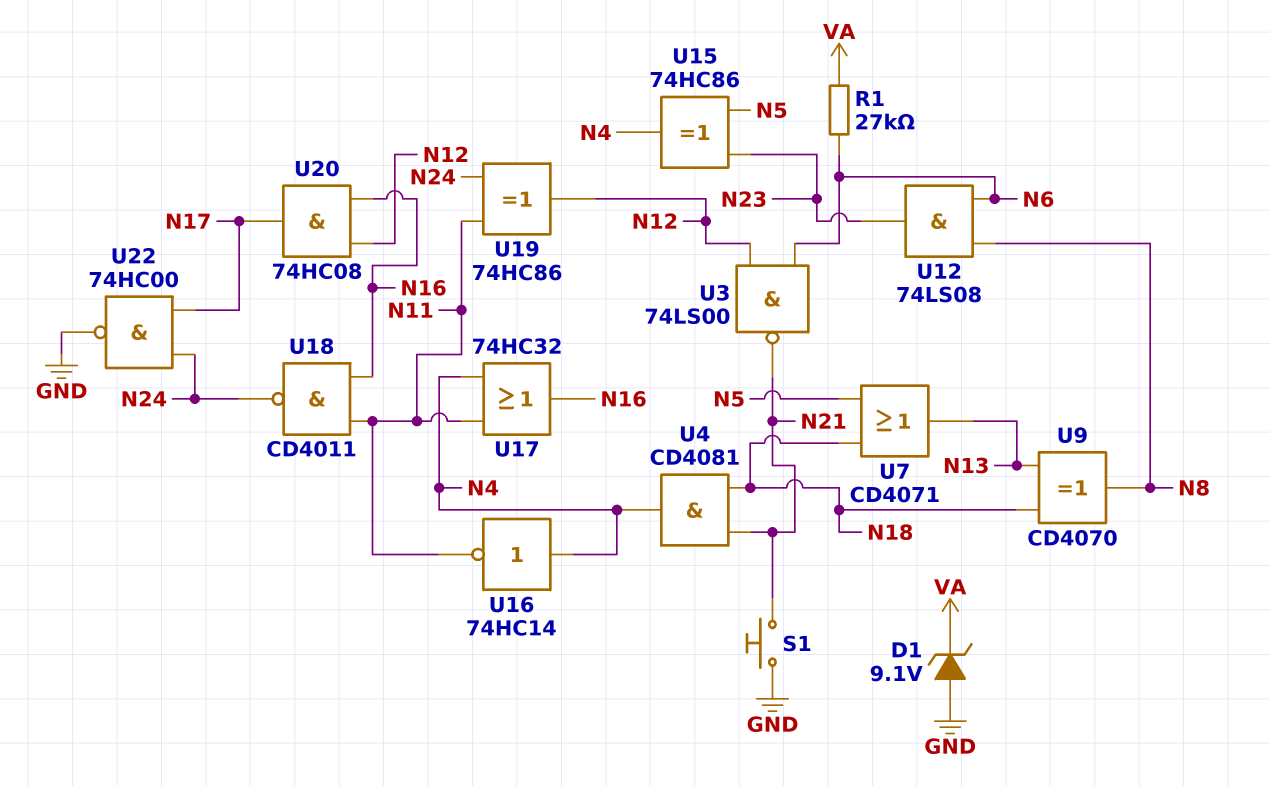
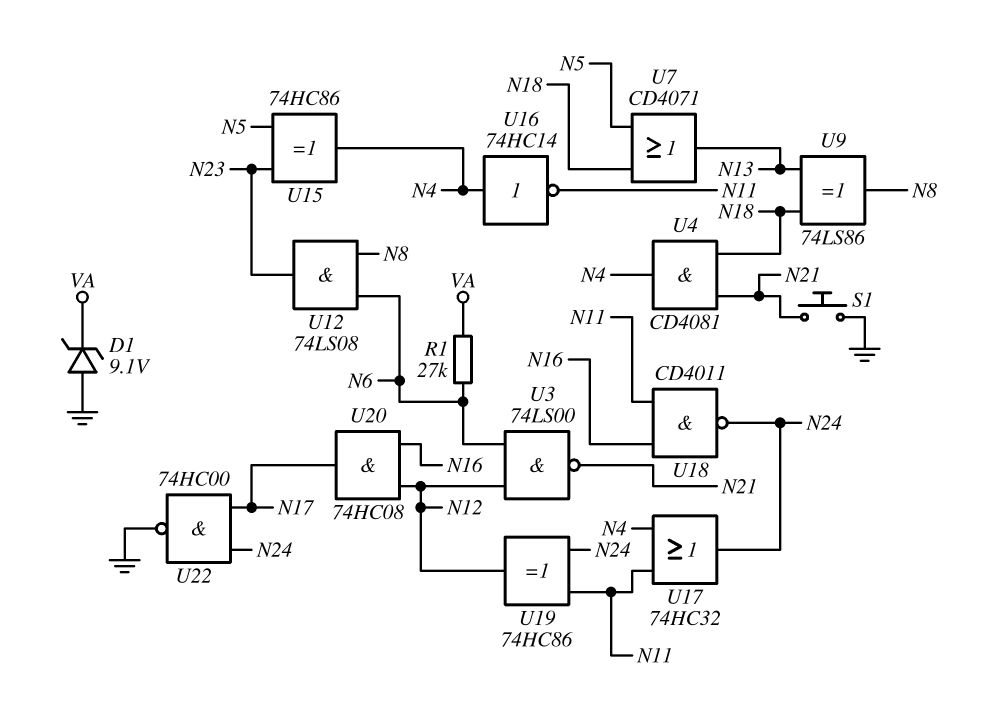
U9: XOR CD4070 (in N13, in N18, out N8) -> XOR 74LS86 (in N13, in N18, out N8)
U17: OR 74HC32 (in N4, in N11, out N16) -> OR 74HC32 (in N4, in N11, out N24)

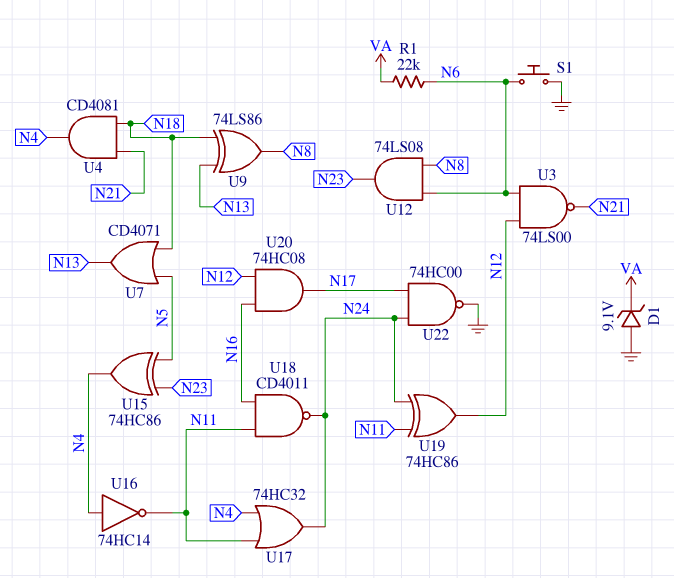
R1: 27k (N6, VA) -> 22k (N6, VA)
S1: button (GND, N21) -> button (GND, N6)

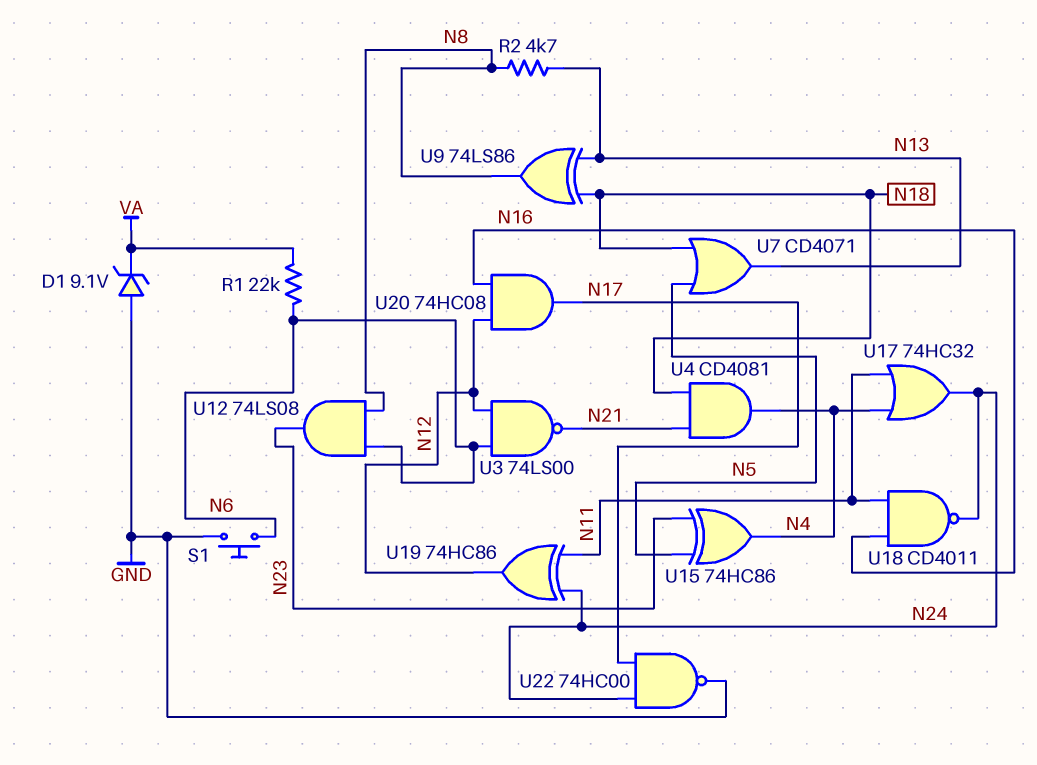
R2: none -> 4.7k (N8, N13)
U16: NOT 74HC14 (in N4, out N11) -> none

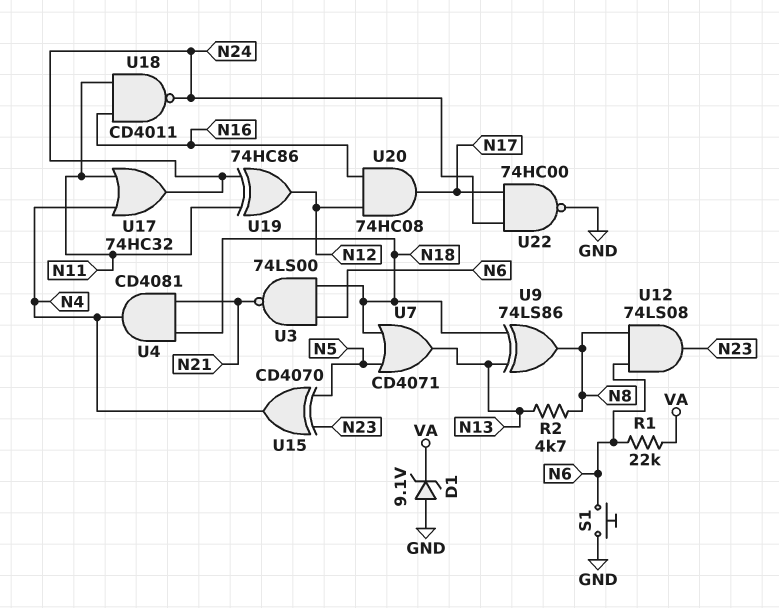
U3: NAND 74LS00 (in N6, in N12, out N21) -> NAND 74LS00 (in N6, in N18, out N21)
U15: XOR 74HC86 (in N5, in N23, out N4) -> XOR CD4070 (in N5, in N23, out N4)

